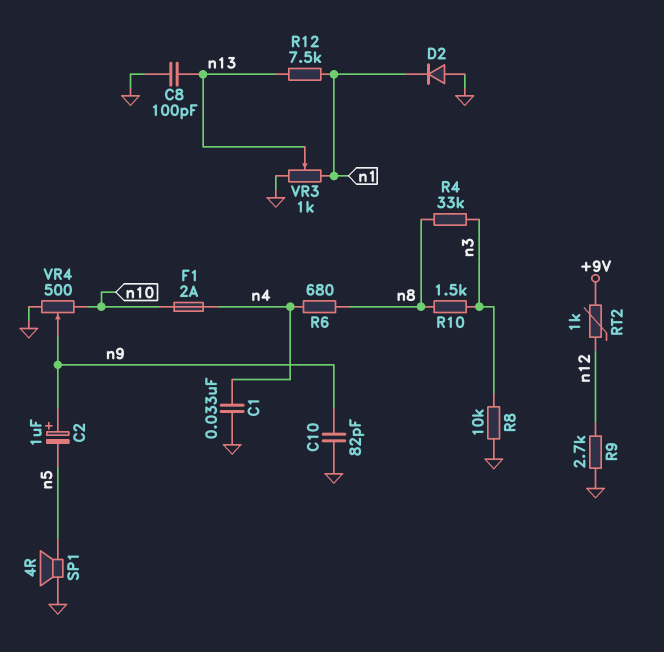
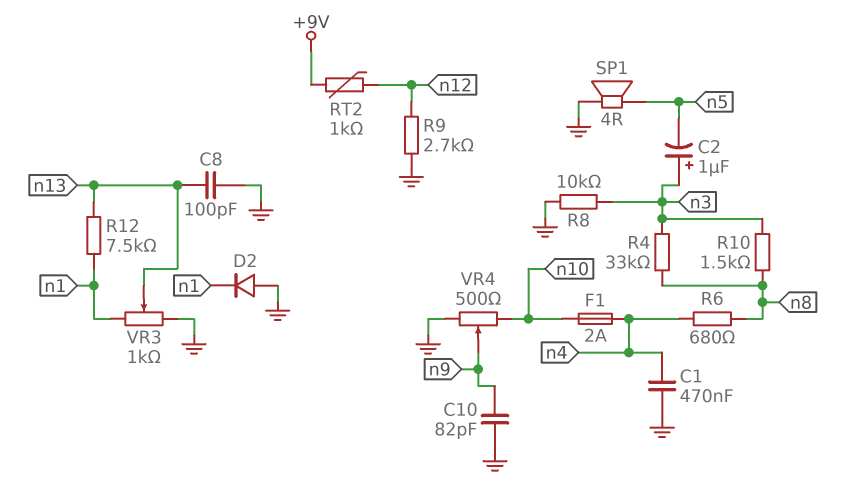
C1: 33nF (GND, n4) -> 470nF (GND, n4)
C2: 1uF (plus n9, minus n5) -> 1uF (plus n3, minus n5)

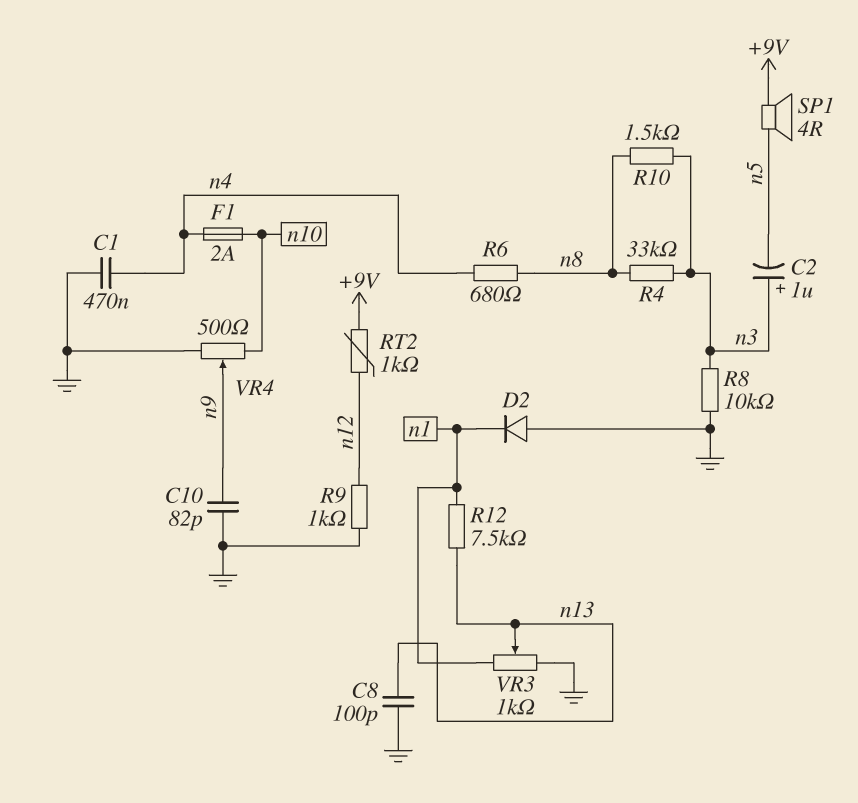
R9: 2.7k (GND, n12) -> 1k (GND, n12)
SP1: speaker 4R (GND, n5) -> speaker 4R (+9V, n5)

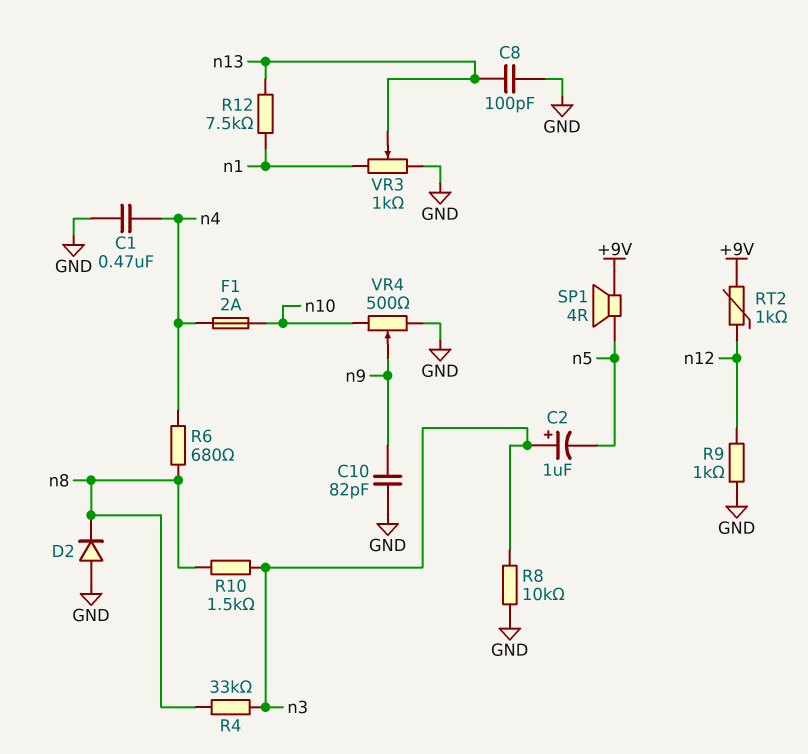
D2: diode (A GND, K n1) -> diode (A GND, K n8)

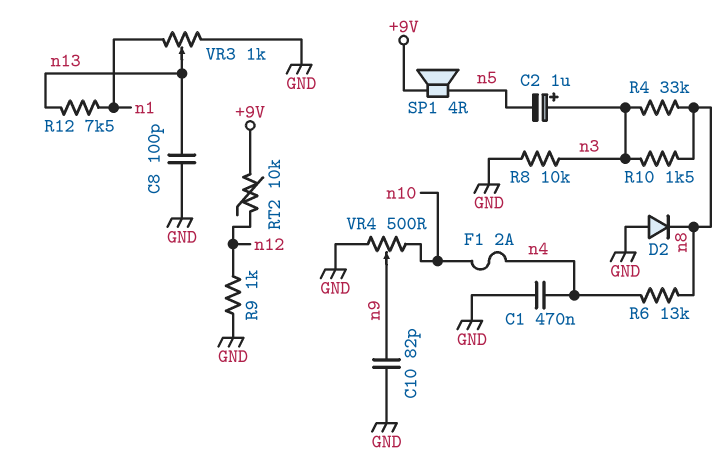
R6: 680 (n4, n8) -> 13k (n4, n8)
RT2: 1k (+9V, n12) -> 10k (+9V, n12)

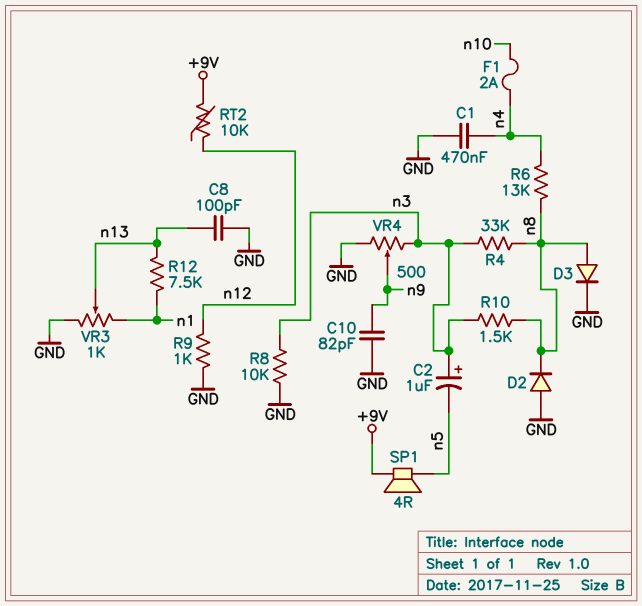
D3: none -> diode (A n8, K GND)
VR4: 500 (GND, n10, wiper n9) -> 500 (GND, n3, wiper n9)

